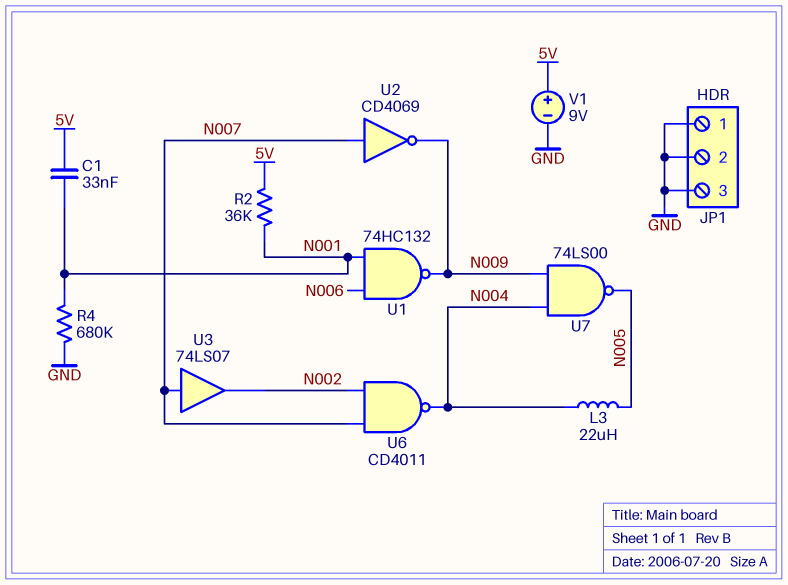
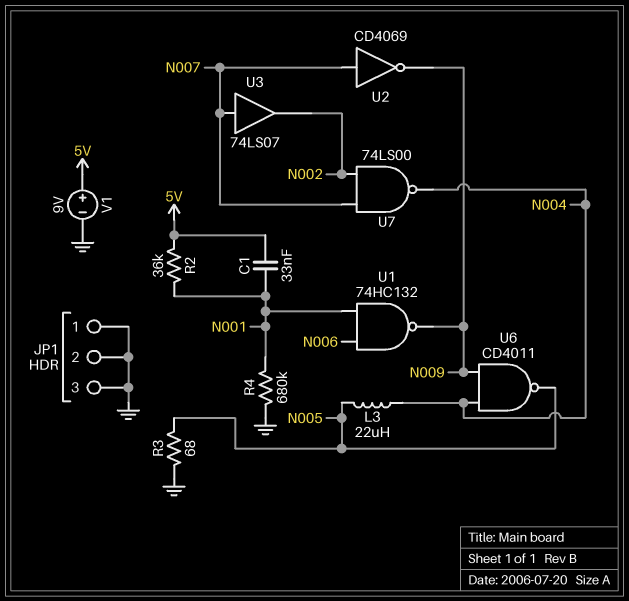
R3: none -> 68 (GND, N005)
U6: NAND CD4011 (in N002, in N007, out N004) -> NAND CD4011 (in N004, in N009, out N005)
U7: NAND 74LS00 (in N004, in N009, out N005) -> NAND 74LS00 (in N002, in N007, out N004)

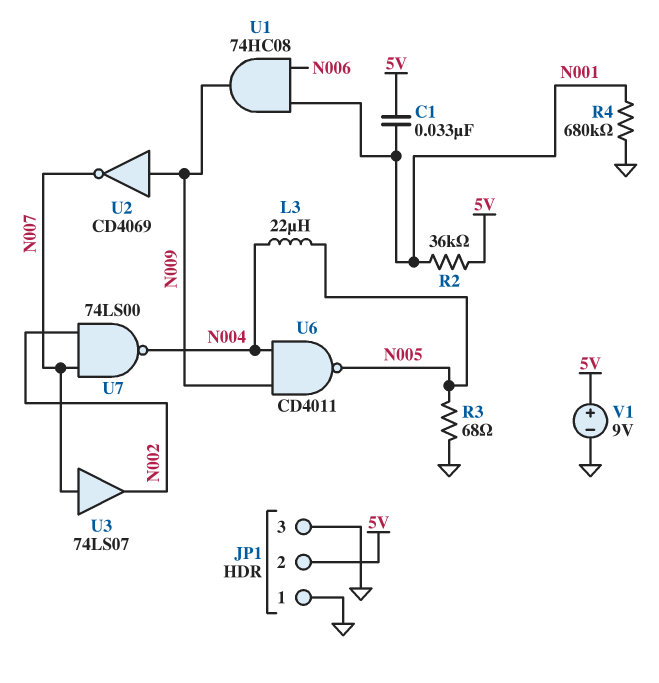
JP1 pin 2: GND -> 5V
U1: NAND 74HC132 (in N001, in N006, out N009) -> AND 74HC08 (in N001, in N006, out N009)
U2: NOT CD4069 (in N007, out N009) -> NOT CD4069 (in N009, out N007)

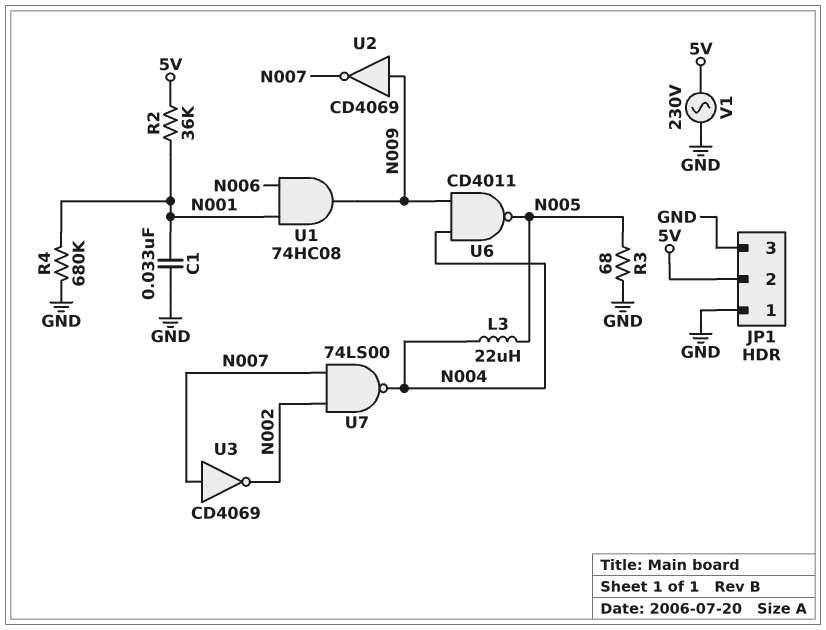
C1: 33nF (5V, N001) -> 33nF (GND, N001)
U3: buffer 74LS07 (in N007, out N002) -> NOT CD4069 (in N007, out N002)
V1: 9V (plus 5V, minus GND) -> AC 230V (5V, GND)

